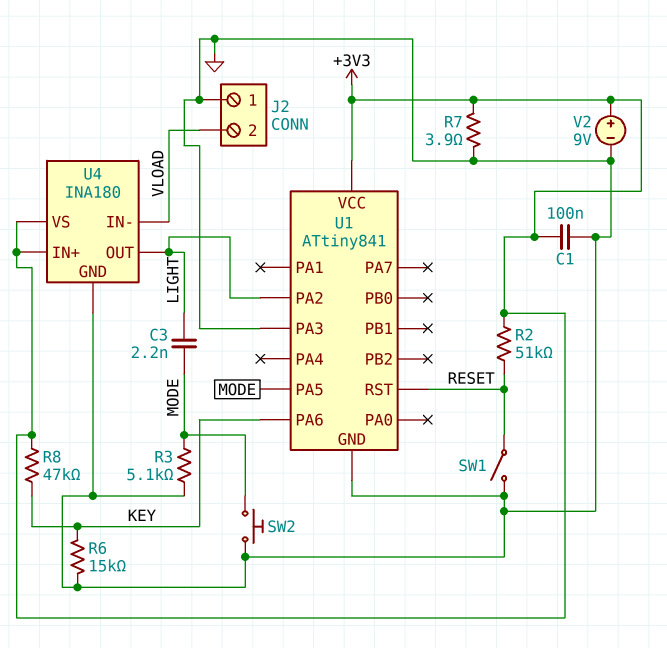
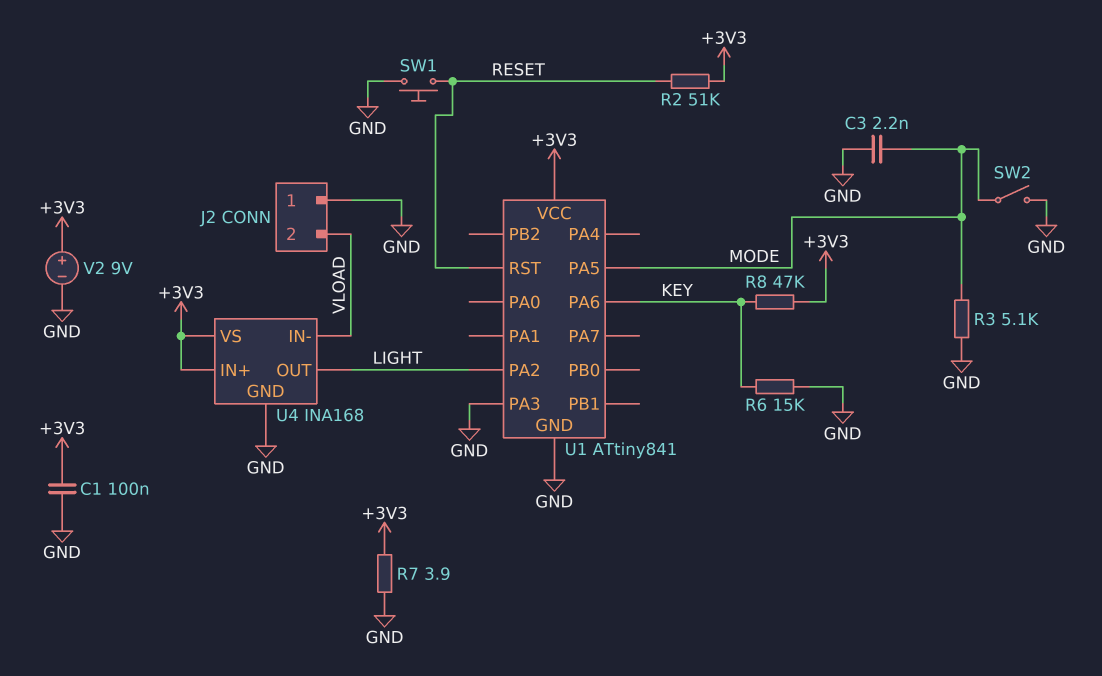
C3: 2.2nF (LIGHT, MODE) -> 2.2nF (GND, MODE)
SW1: switch (GND, RESET) -> button (GND, RESET)
SW2: button (GND, MODE) -> switch (GND, MODE)
U4: INA180 -> INA168

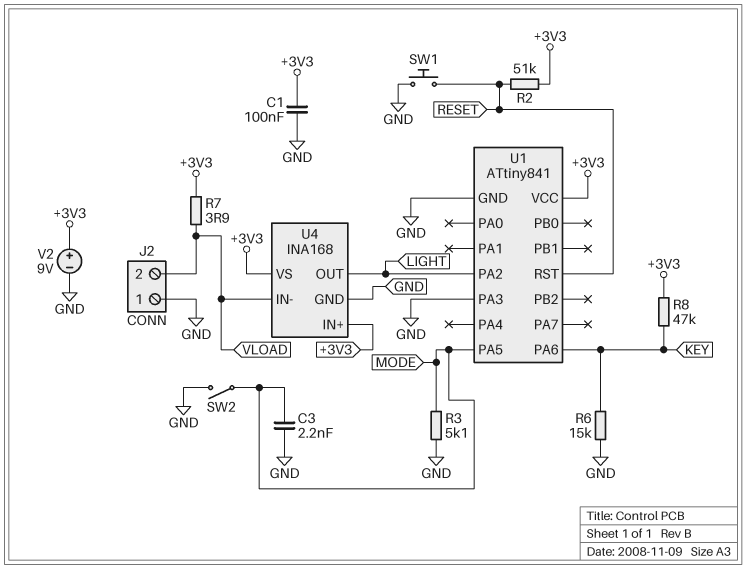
R7: 3.9 (+3V3, GND) -> 3.9 (+3V3, VLOAD)

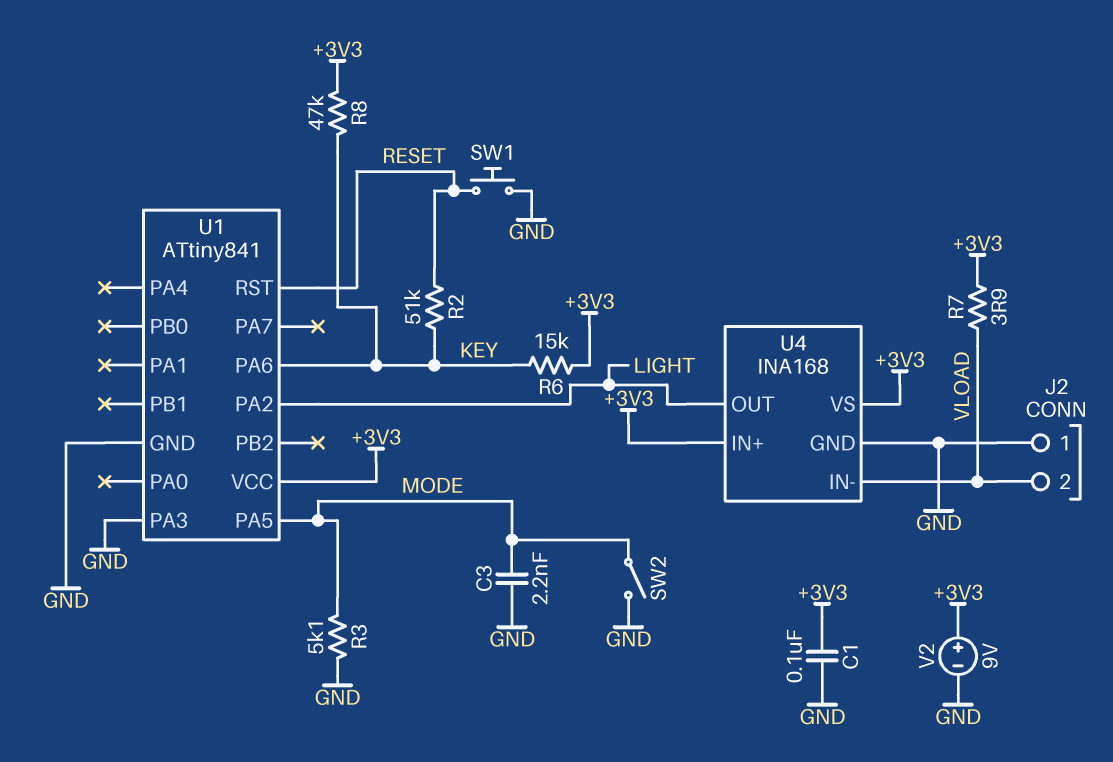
R2: 51k (+3V3, RESET) -> 51k (KEY, RESET)
R6: 15k (GND, KEY) -> 15k (+3V3, KEY)

